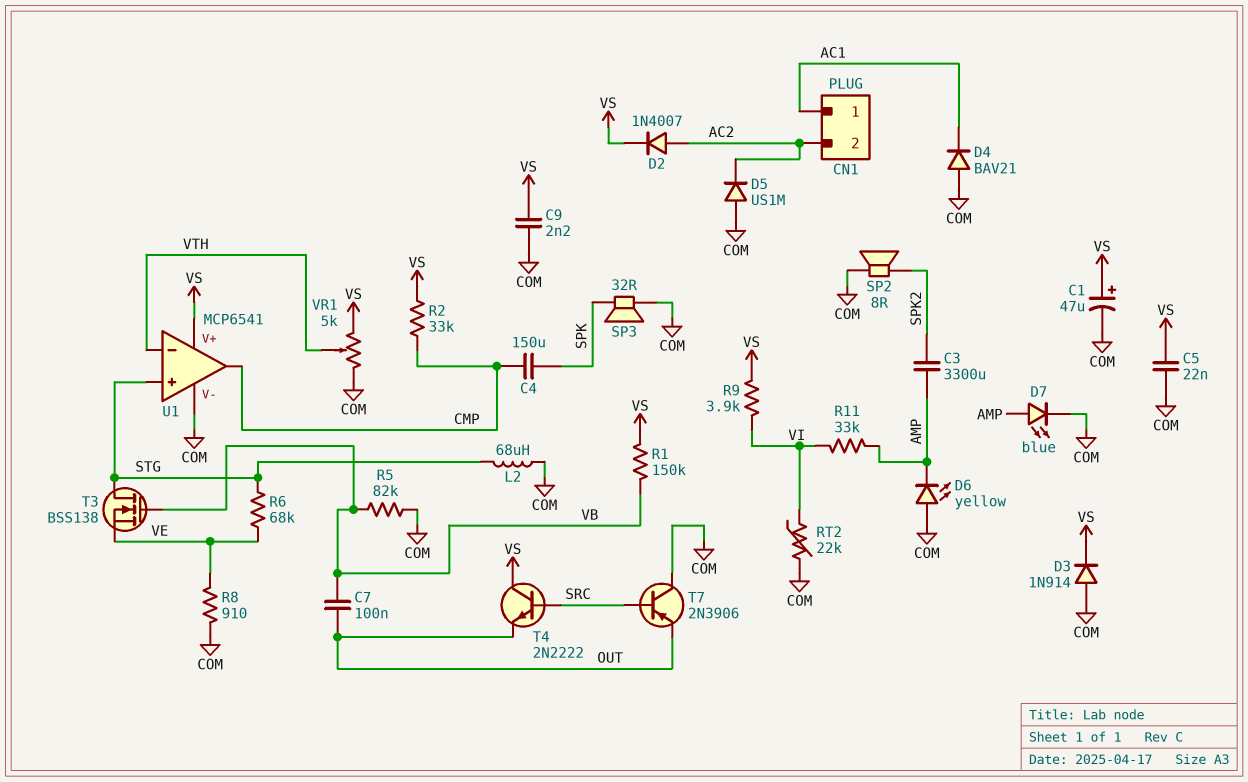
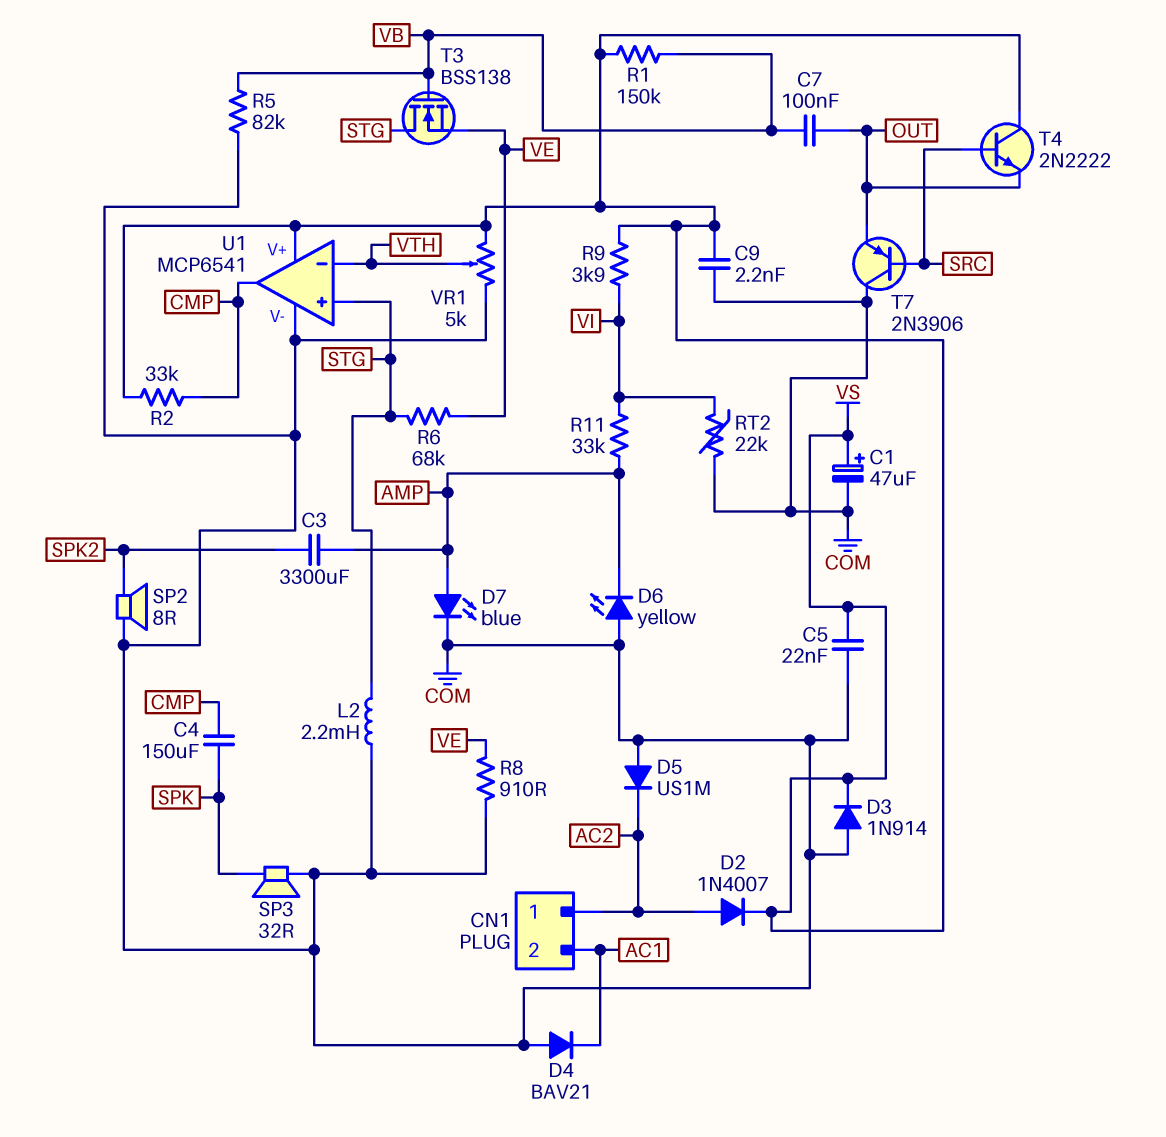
CN1 pin 1: AC1 -> AC2
CN1 pin 2: AC2 -> AC1
L2: 68uH (COM, STG) -> 2.2mH (COM, STG)

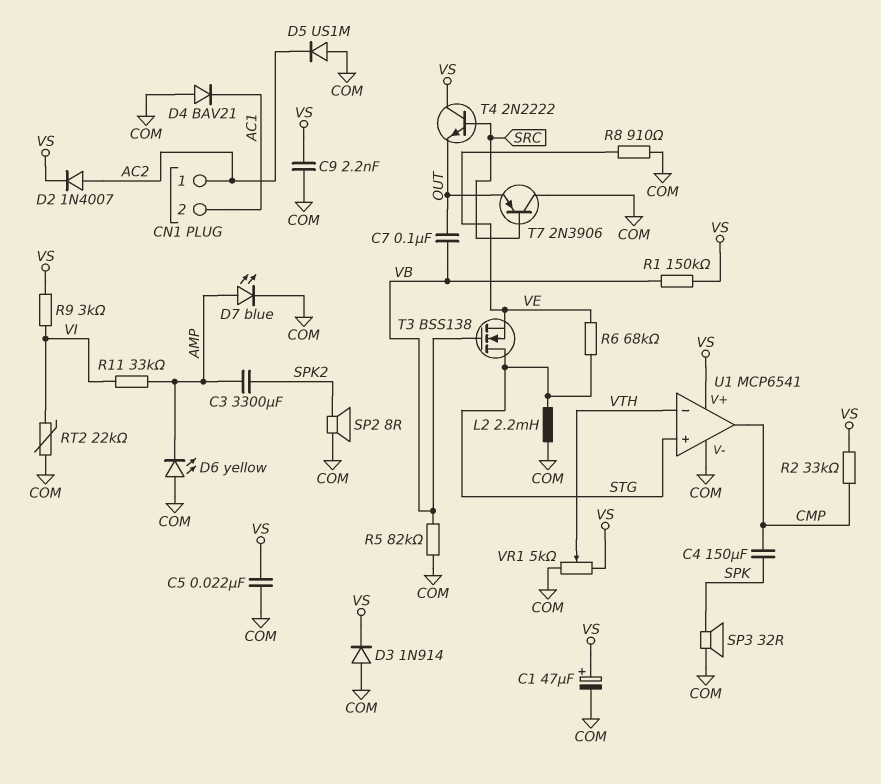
R9: 3.9k (VI, VS) -> 3k (VI, VS)

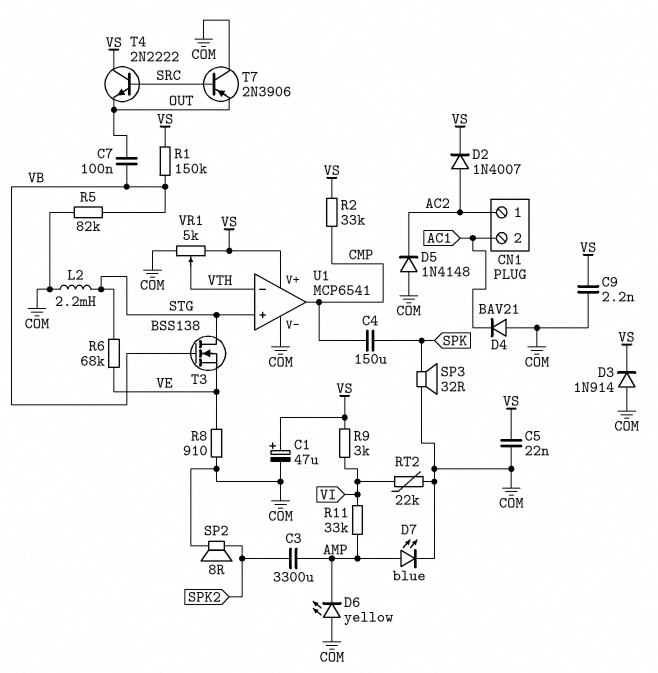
D5: diode US1M (A COM, K AC2) -> diode 1N4148 (A COM, K AC2)

